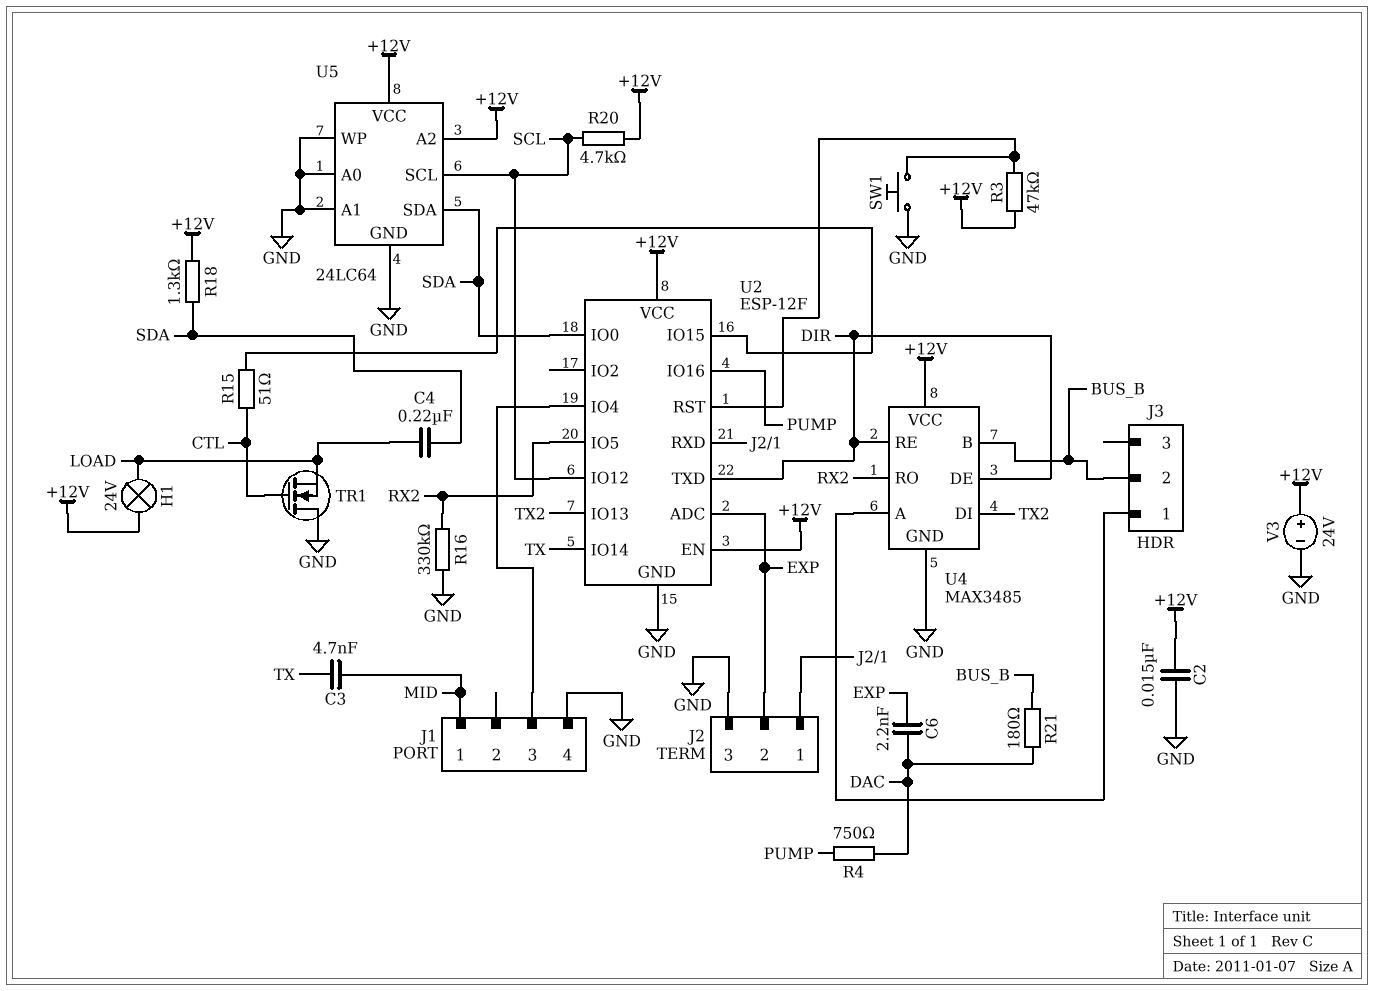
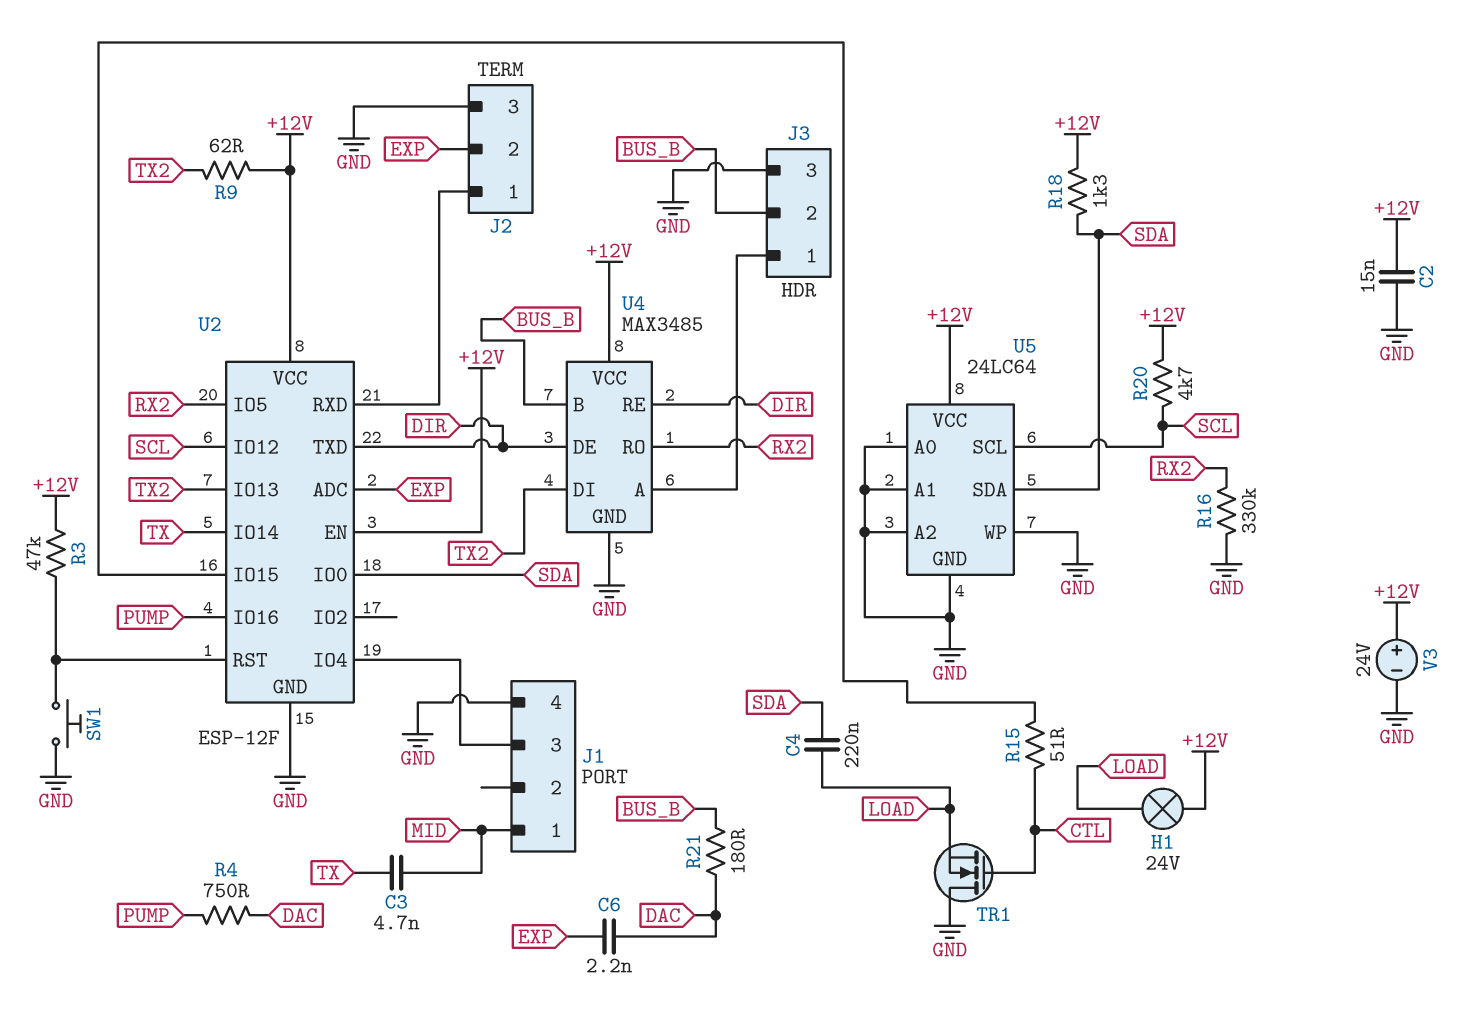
J3 pin 3: none -> GND
R9: none -> 62 (+12V, TX2)
U5 pin A2: +12V -> GND

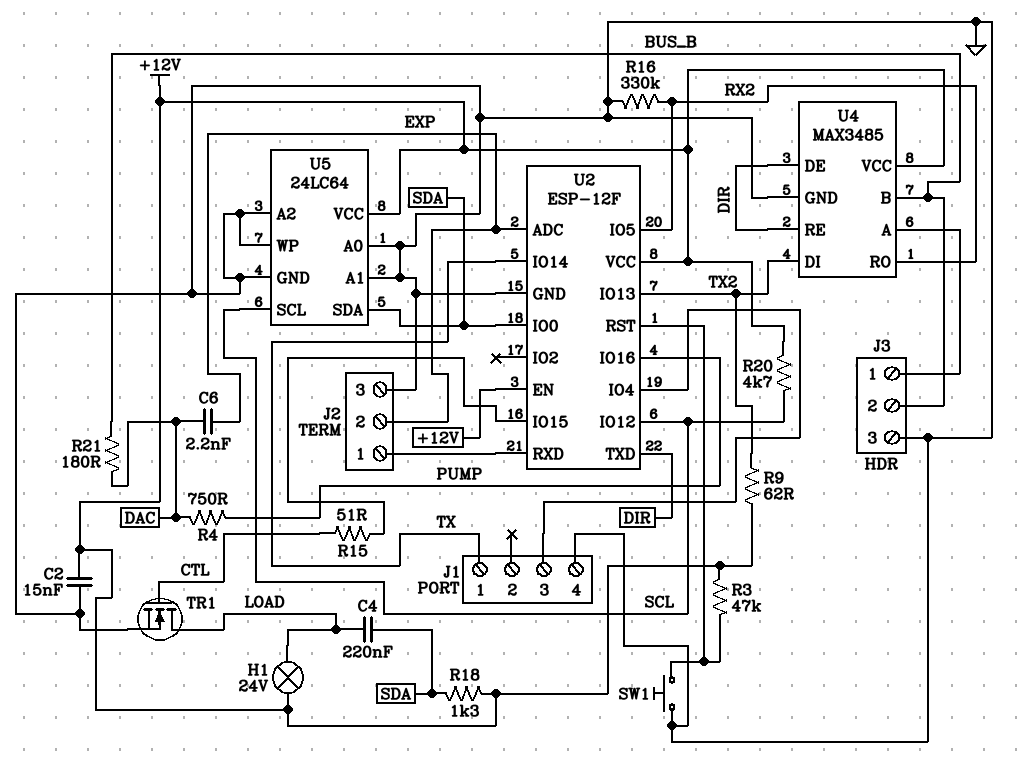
C3: 4.7nF (MID, TX) -> none
J1 pin 1: MID -> TX
TR1: NMOS (G CTL, D GND, S LOAD) -> NMOS (G CTL, D LOAD, S GND)
V3: 24V (plus +12V, minus GND) -> none

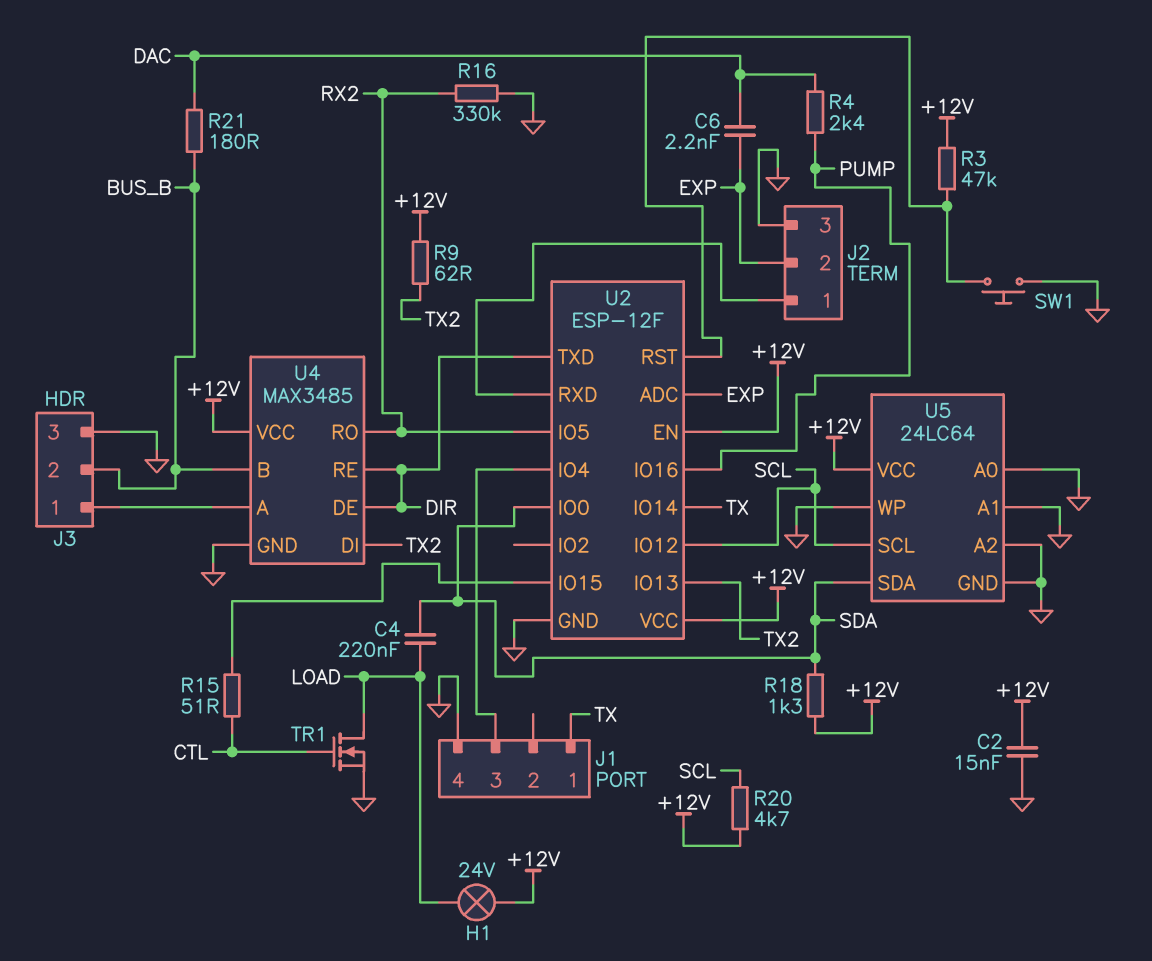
R4: 750 (DAC, PUMP) -> 2.4k (DAC, PUMP)

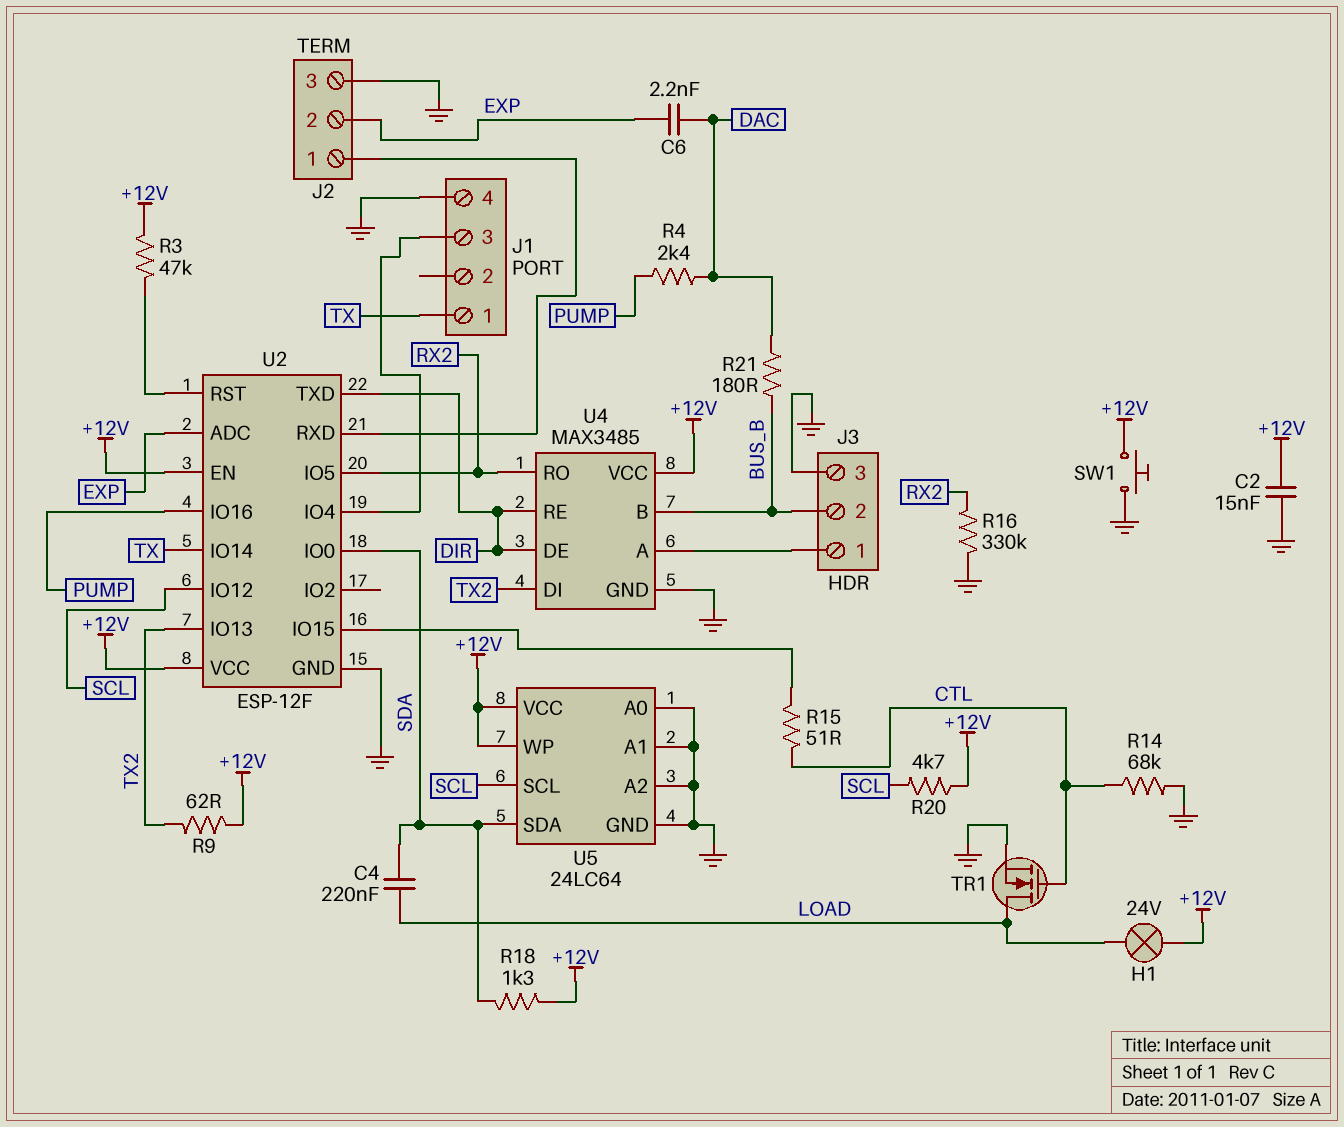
R14: none -> 68k (CTL, GND)
SW1: button (GND, U2/RST) -> button (+12V, GND)
U5 pin WP: GND -> +12V

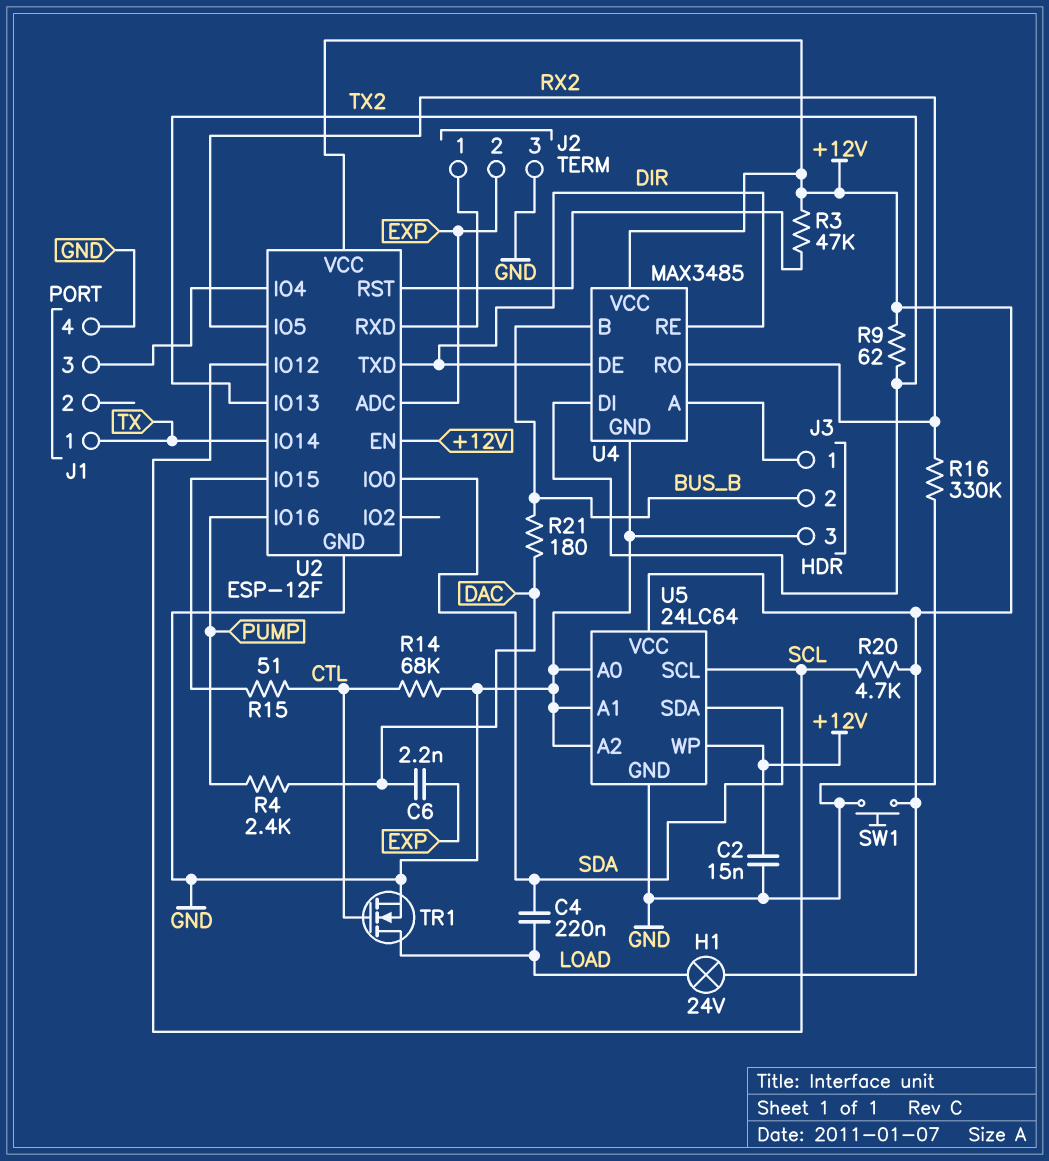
R18: 1.3k (+12V, SDA) -> none

